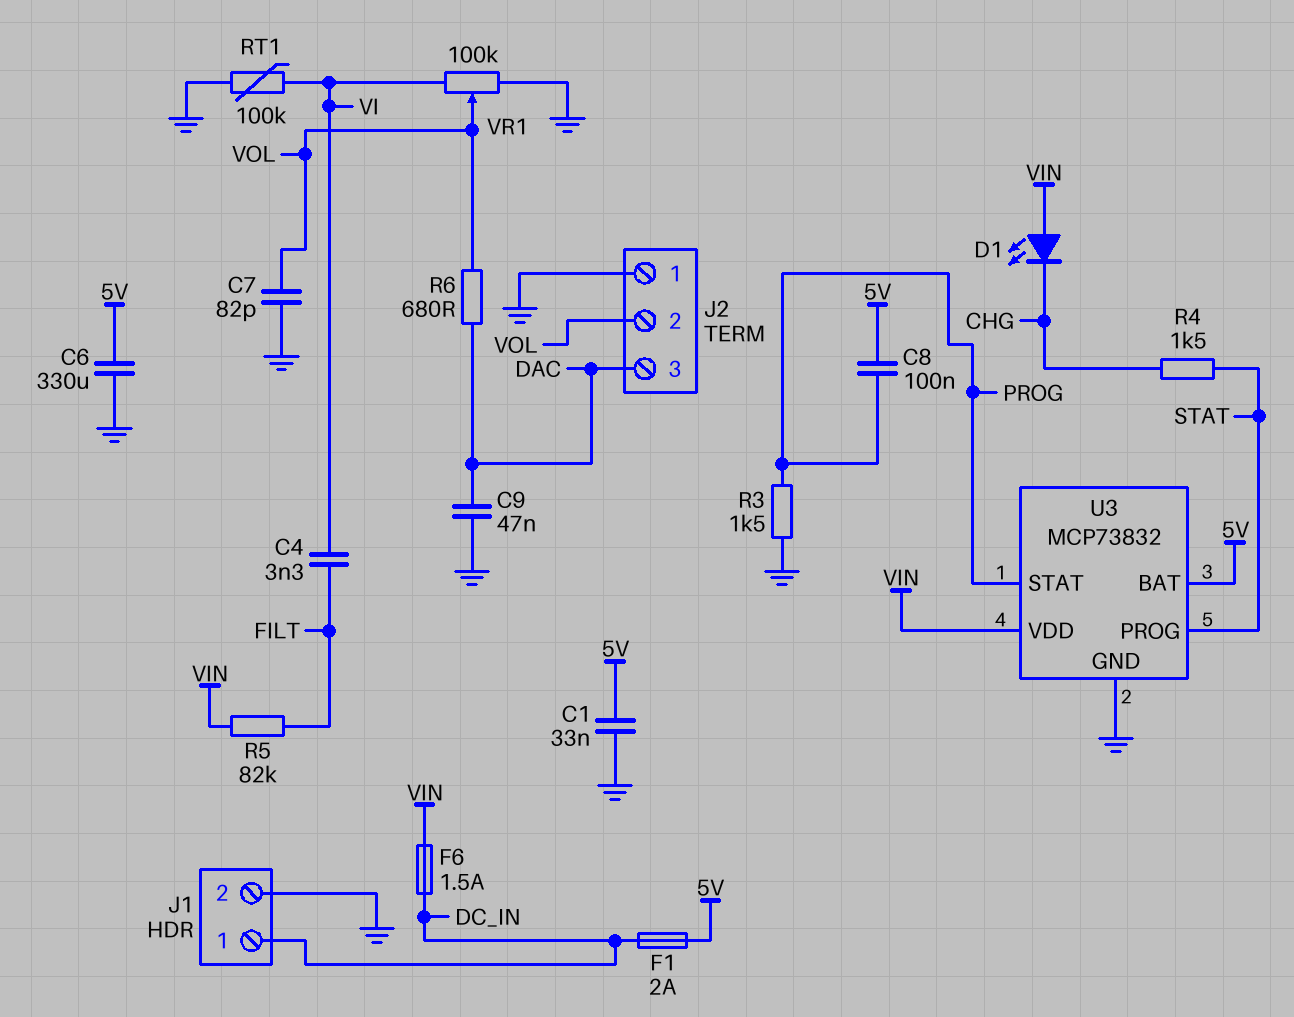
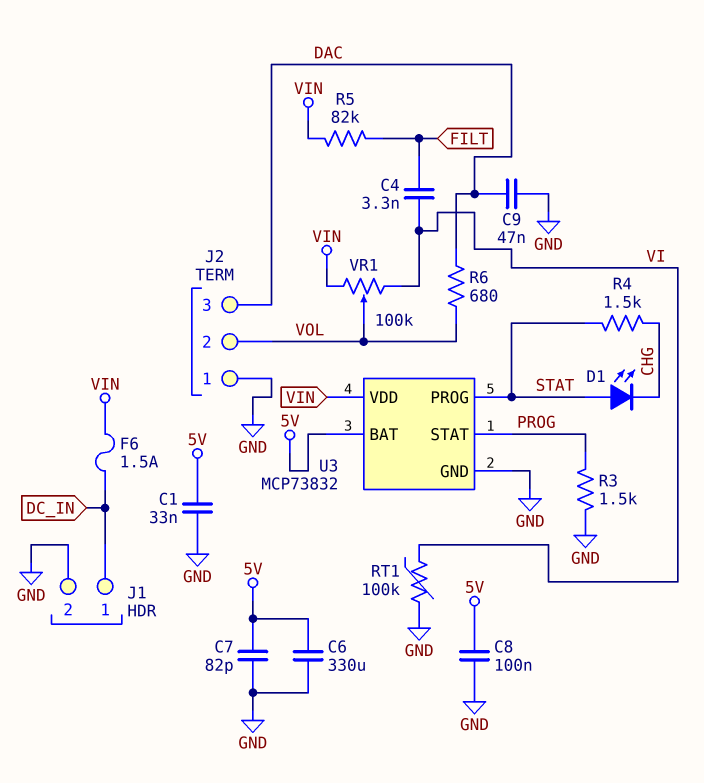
C7: 82pF (GND, VOL) -> 82pF (5V, GND)
C8: 100nF (5V, PROG) -> 100nF (5V, GND)
D1: LED (A VIN, K CHG) -> LED (A STAT, K CHG)
F1: 2A (5V, DC_IN) -> none
VR1: 100k (GND, VI, wiper VOL) -> 100k (VI, VIN, wiper VOL)

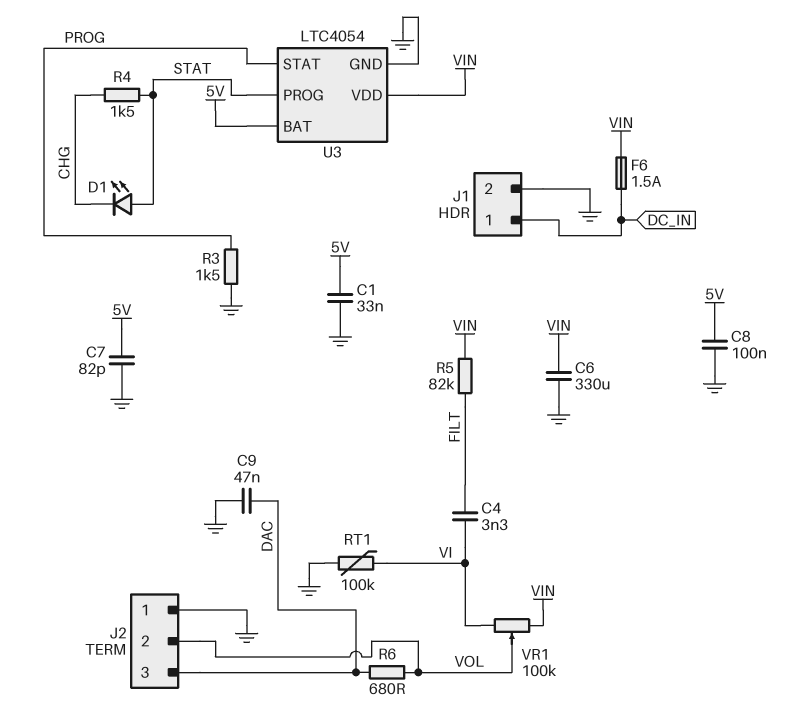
C6: 330uF (5V, GND) -> 330uF (GND, VIN)
U3: MCP73832 -> LTC4054

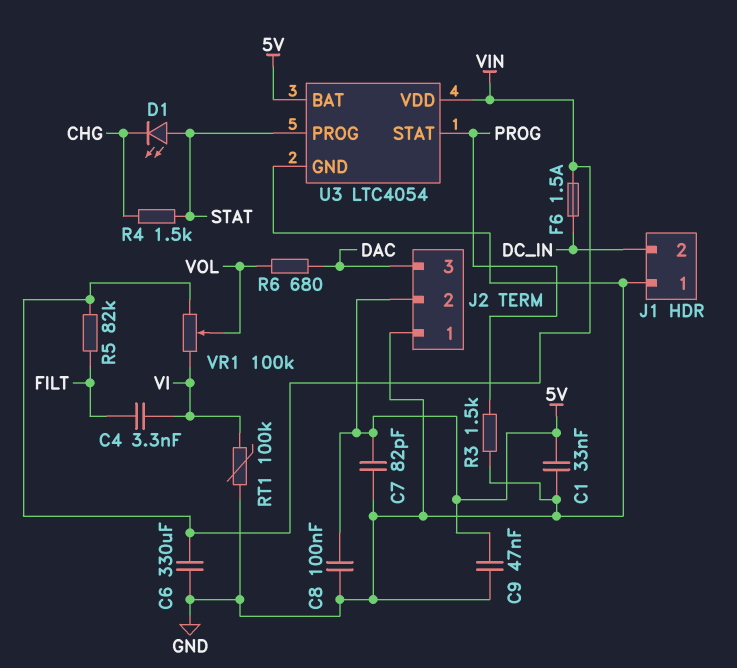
C9: 47nF (DAC, GND) -> 47nF (5V, GND)
J1 pin 1: DC_IN -> GND
J1 pin 2: GND -> DC_IN
J2 pin 2: VOL -> 5V

